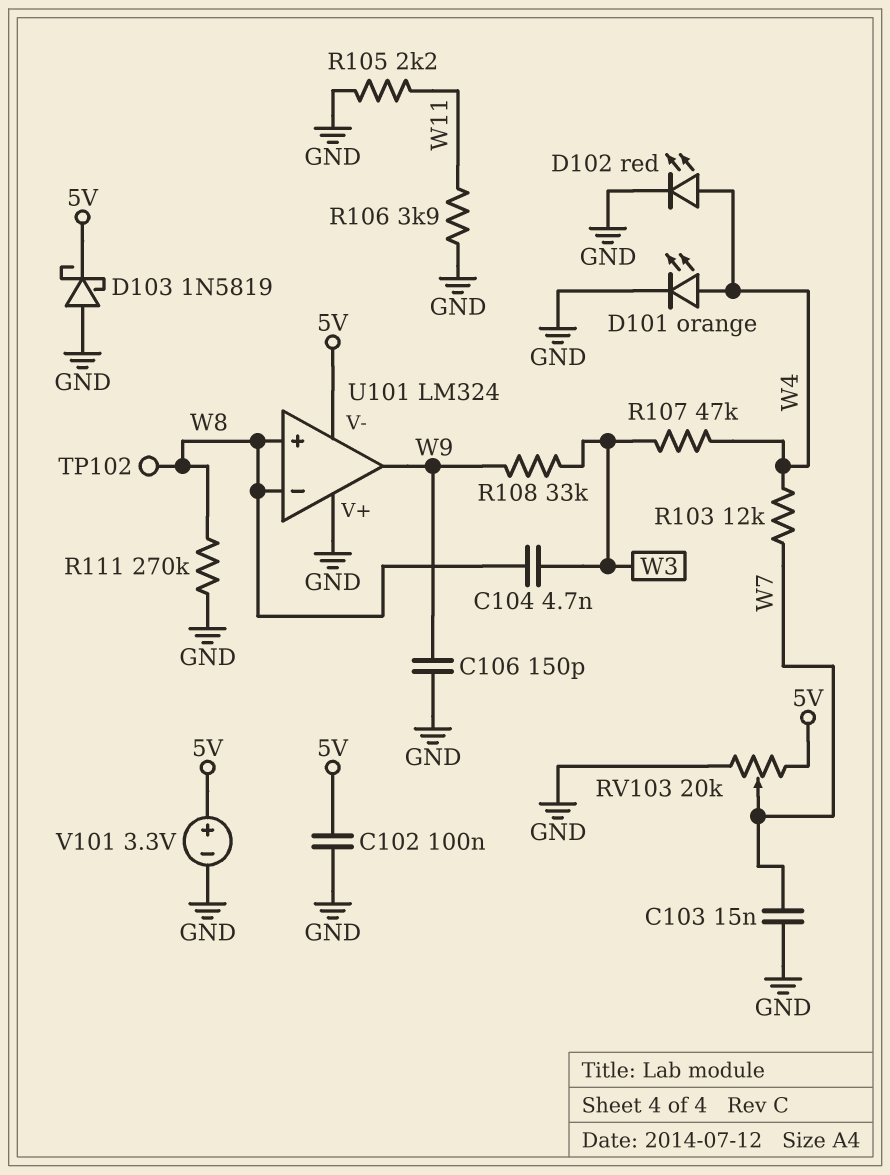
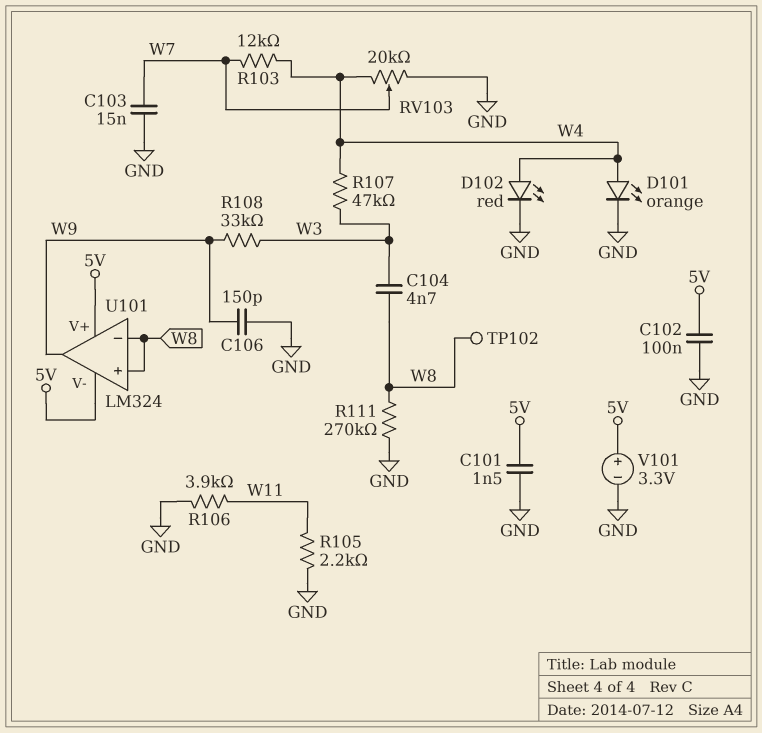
C101: none -> 1.5nF (5V, GND)
D103: schottky 1N5819 (A GND, K 5V) -> none
RV103: 20k (5V, GND, wiper W7) -> 20k (GND, W4, wiper W7)
U101 pin V+: GND -> 5V

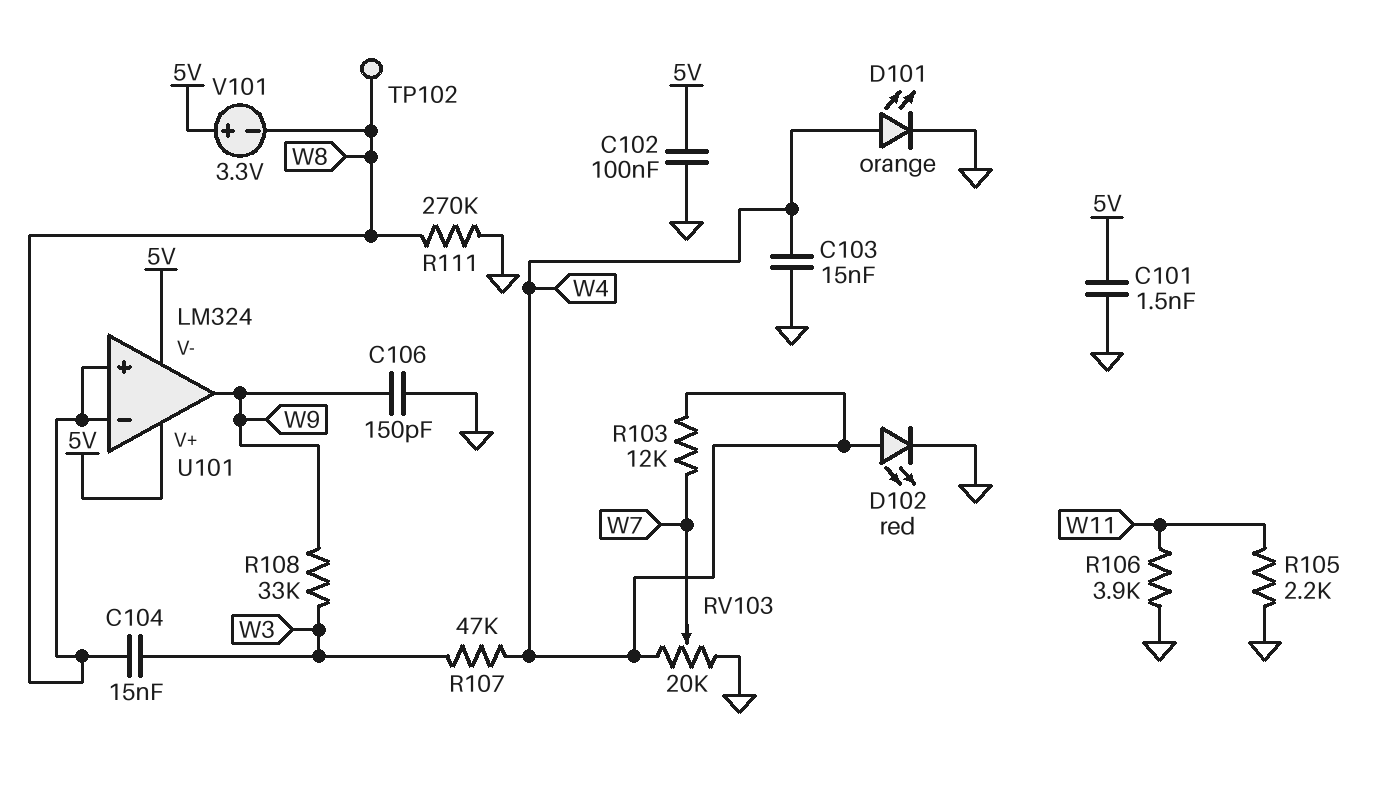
C103: 15nF (GND, W7) -> 15nF (GND, W4)
C104: 4.7nF (W3, W8) -> 15nF (W3, W8)
V101: 3.3V (plus 5V, minus GND) -> 3.3V (plus 5V, minus W8)

